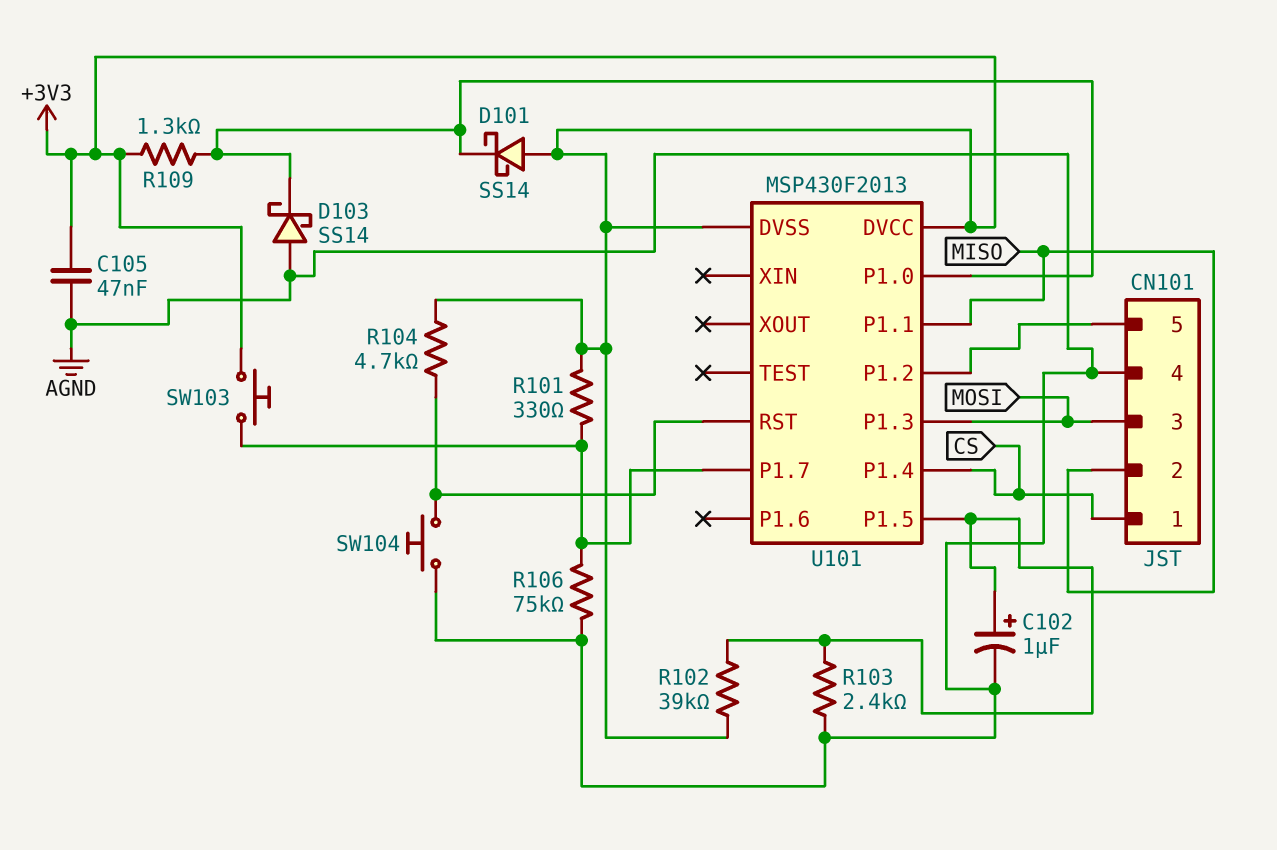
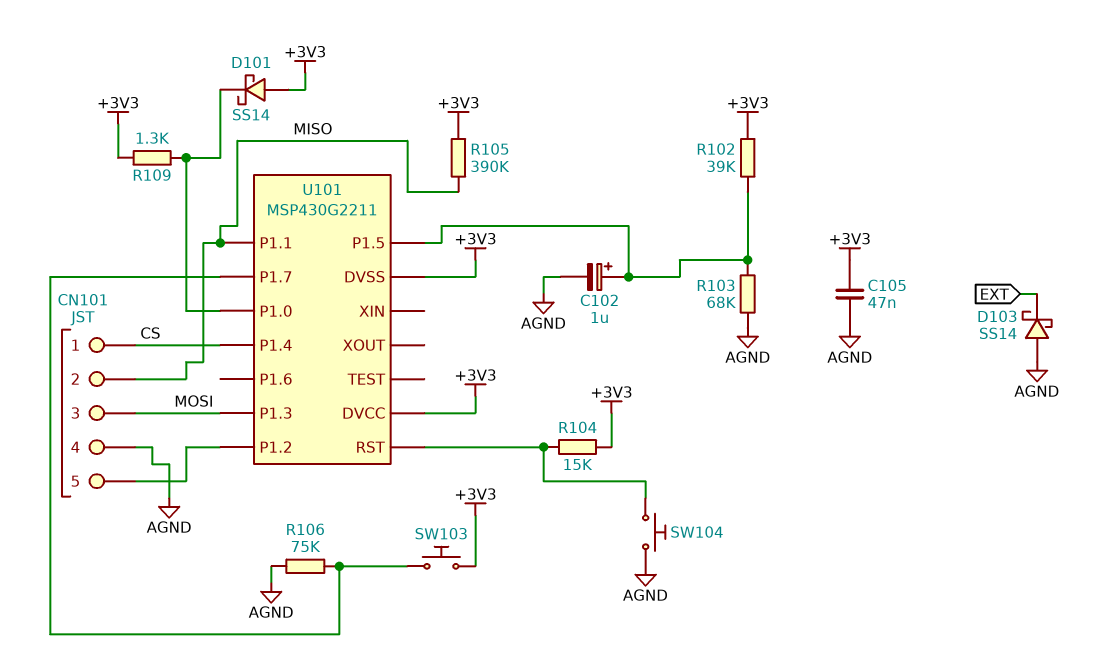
D103: schottky SS14 (A AGND, K U101/P1.0) -> schottky SS14 (A AGND, K EXT)
R101: 330 (+3V3, U101/P1.7) -> none
R103: 2.4k (AGND, U101/P1.5) -> 68k (AGND, U101/P1.5)
R104: 4.7k (+3V3, U101/RST) -> 15k (+3V3, U101/RST)
R105: none -> 390k (+3V3, MISO)
U101: MSP430F2013 -> MSP430G2211

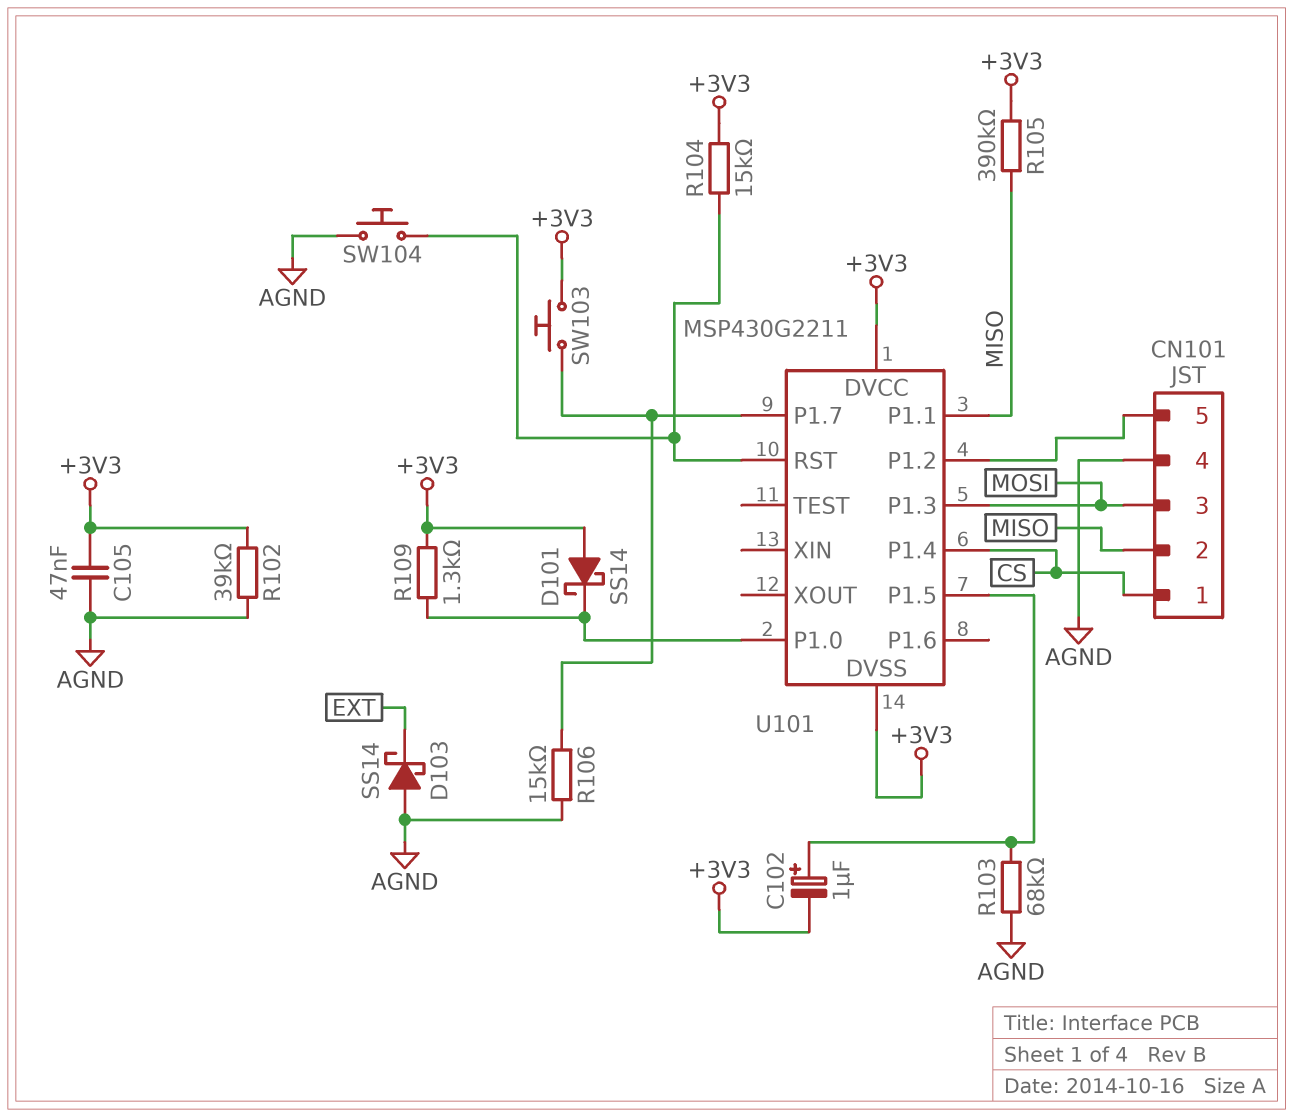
C102: 1uF (plus U101/P1.5, minus AGND) -> 1uF (plus U101/P1.5, minus +3V3)
R102: 39k (+3V3, U101/P1.5) -> 39k (+3V3, AGND)
R106: 75k (AGND, U101/P1.7) -> 15k (AGND, U101/P1.7)

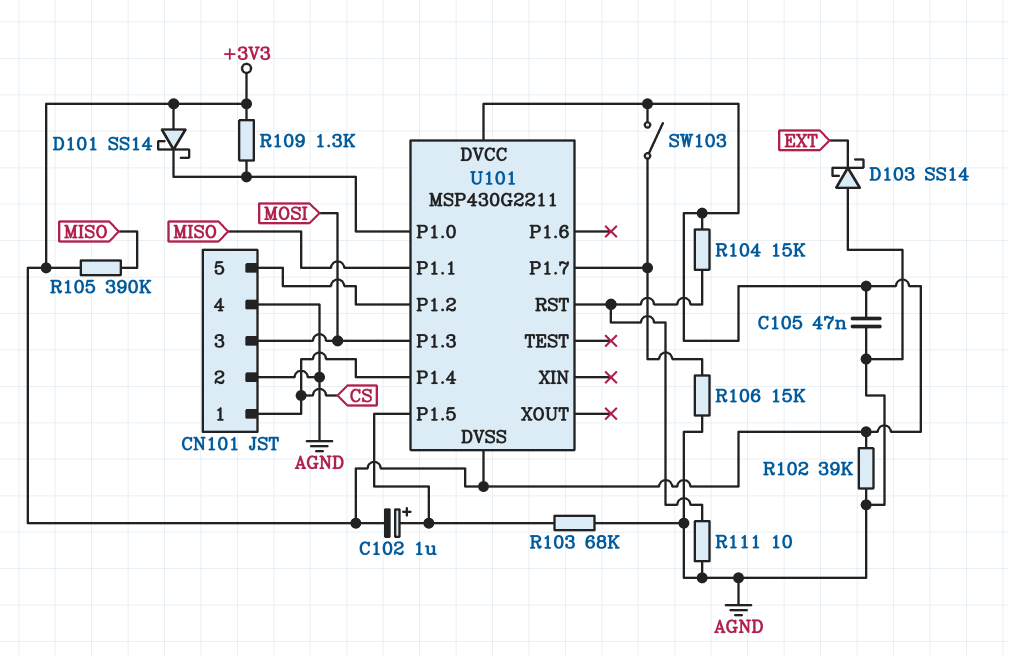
CN101 pin 2: MISO -> AGND
R111: none -> 10 (AGND, U101/RST)
SW103: button (+3V3, U101/P1.7) -> switch (+3V3, U101/P1.7)
SW104: button (AGND, U101/RST) -> none

